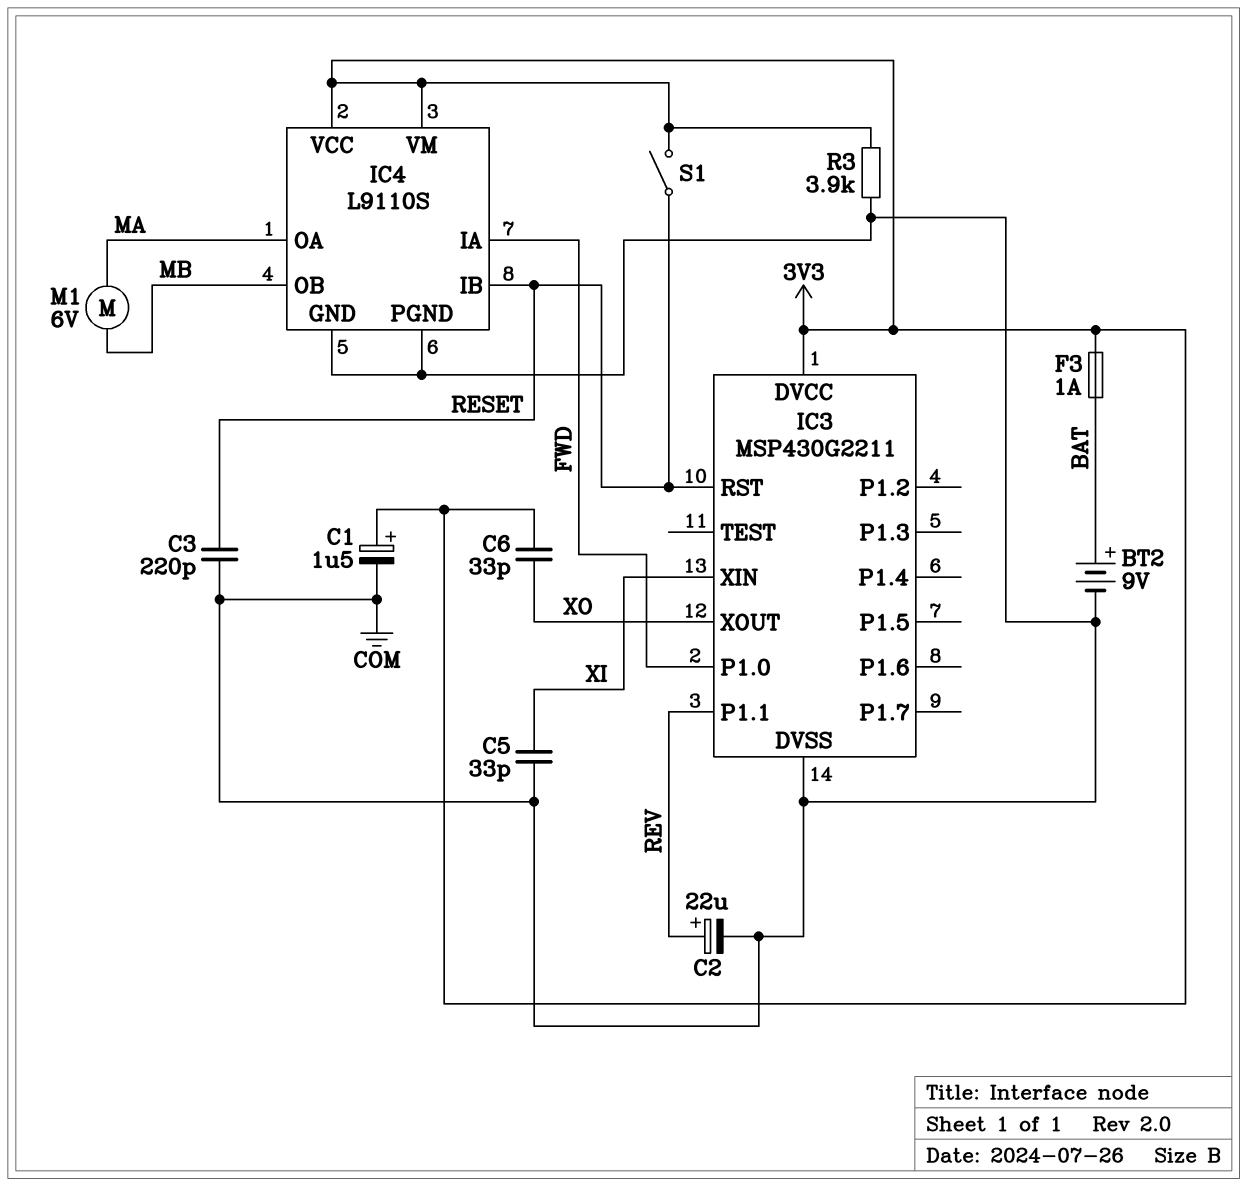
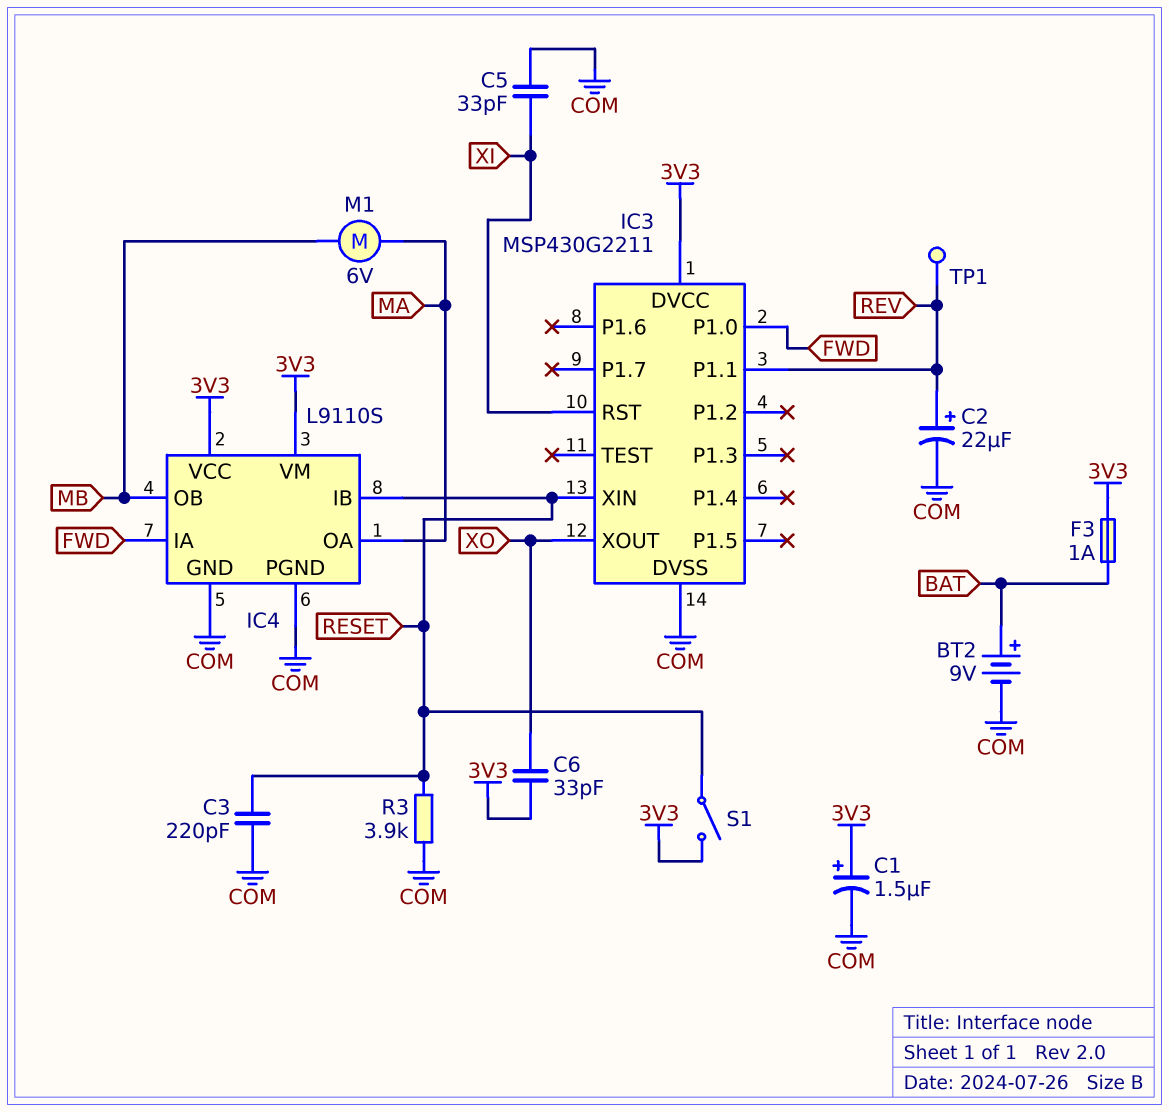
IC3 pin RST: RESET -> XI
IC3 pin XIN: XI -> RESET
R3: 3.9k (3V3, COM) -> 3.9k (COM, RESET)
TP1: none -> test point (REV)

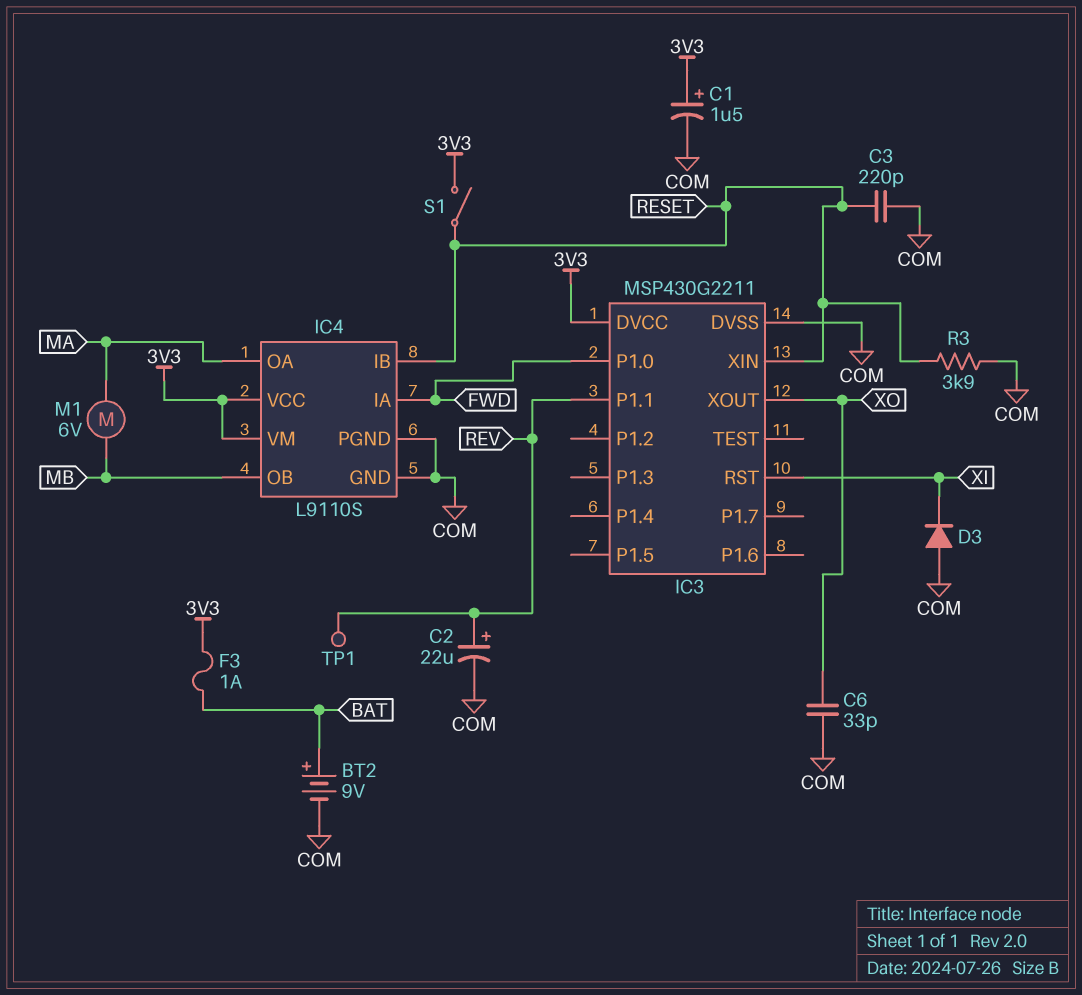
C5: 33pF (COM, XI) -> none
C6: 33pF (3V3, XO) -> 33pF (COM, XO)
D3: none -> diode (A COM, K XI)

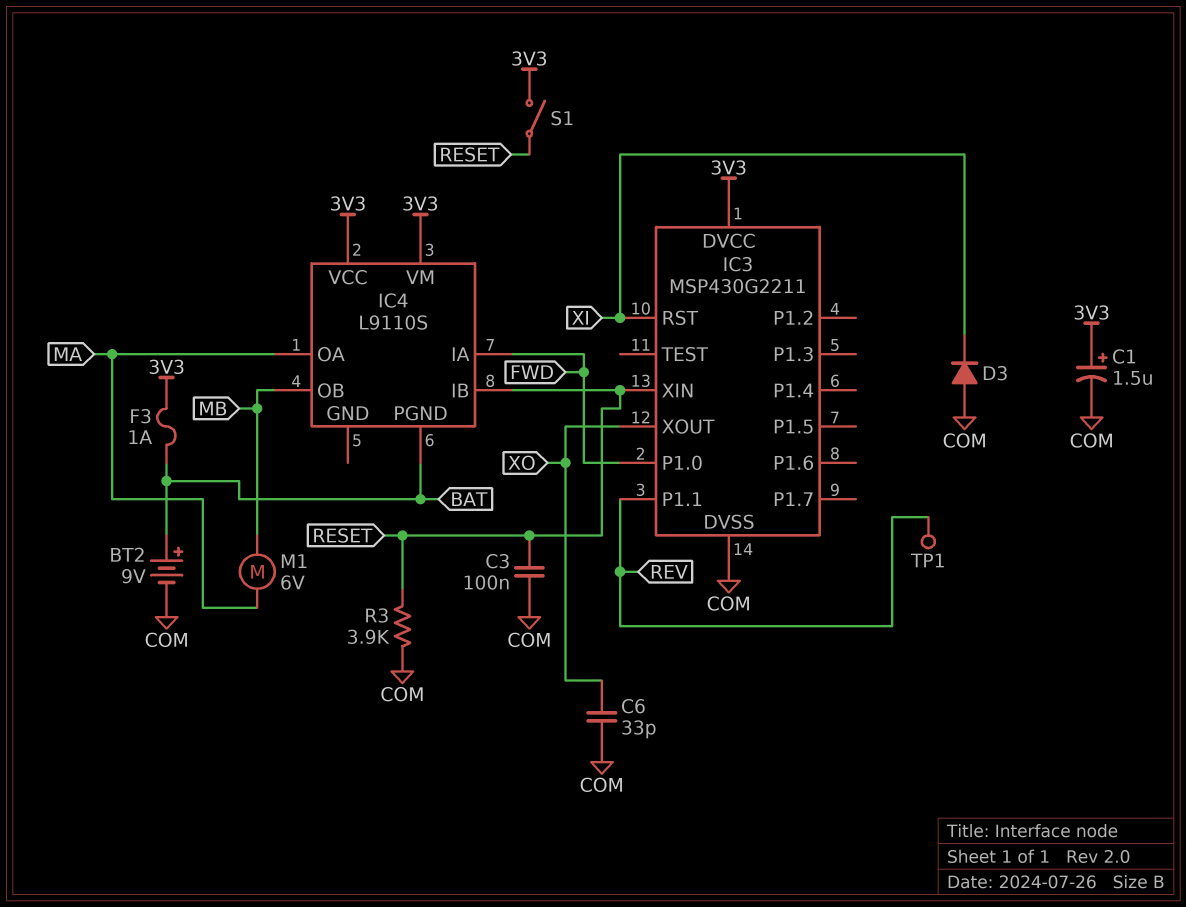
C2: 22uF (plus REV, minus COM) -> none
C3: 220pF (COM, RESET) -> 100nF (COM, RESET)
IC4 pin GND: COM -> none
IC4 pin PGND: COM -> BAT

